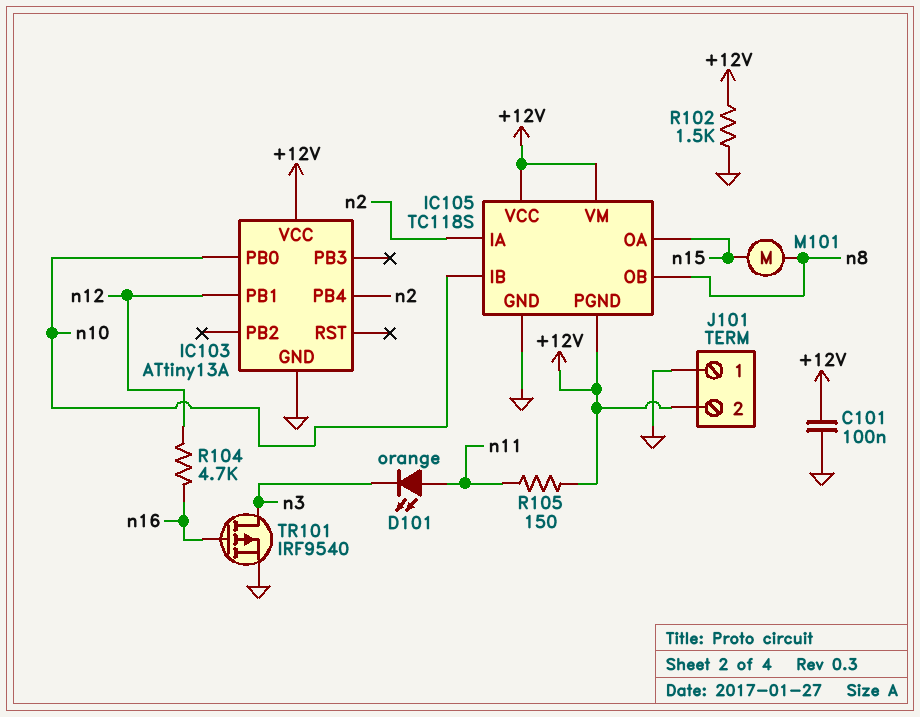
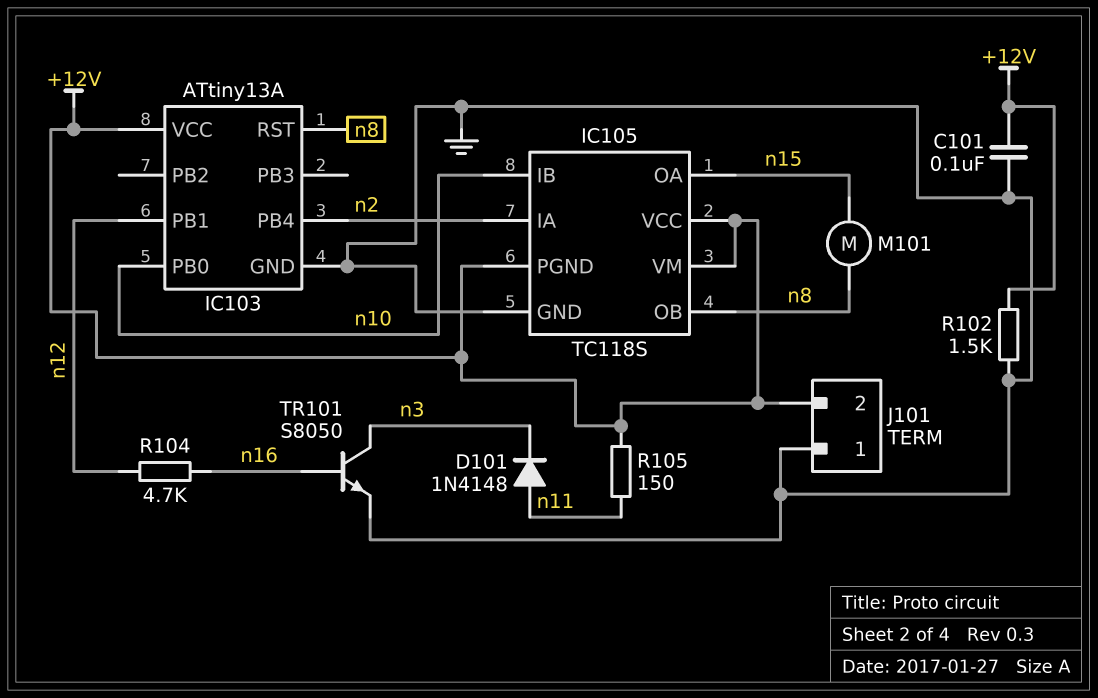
D101: LED orange (A n11, K n3) -> diode 1N4148 (A n11, K n3)
IC103 pin RST: none -> n8
TR101: PMOS IRF9540 (G n16, D n3, S GND) -> NPN S8050 (B n16, C n3, E GND)

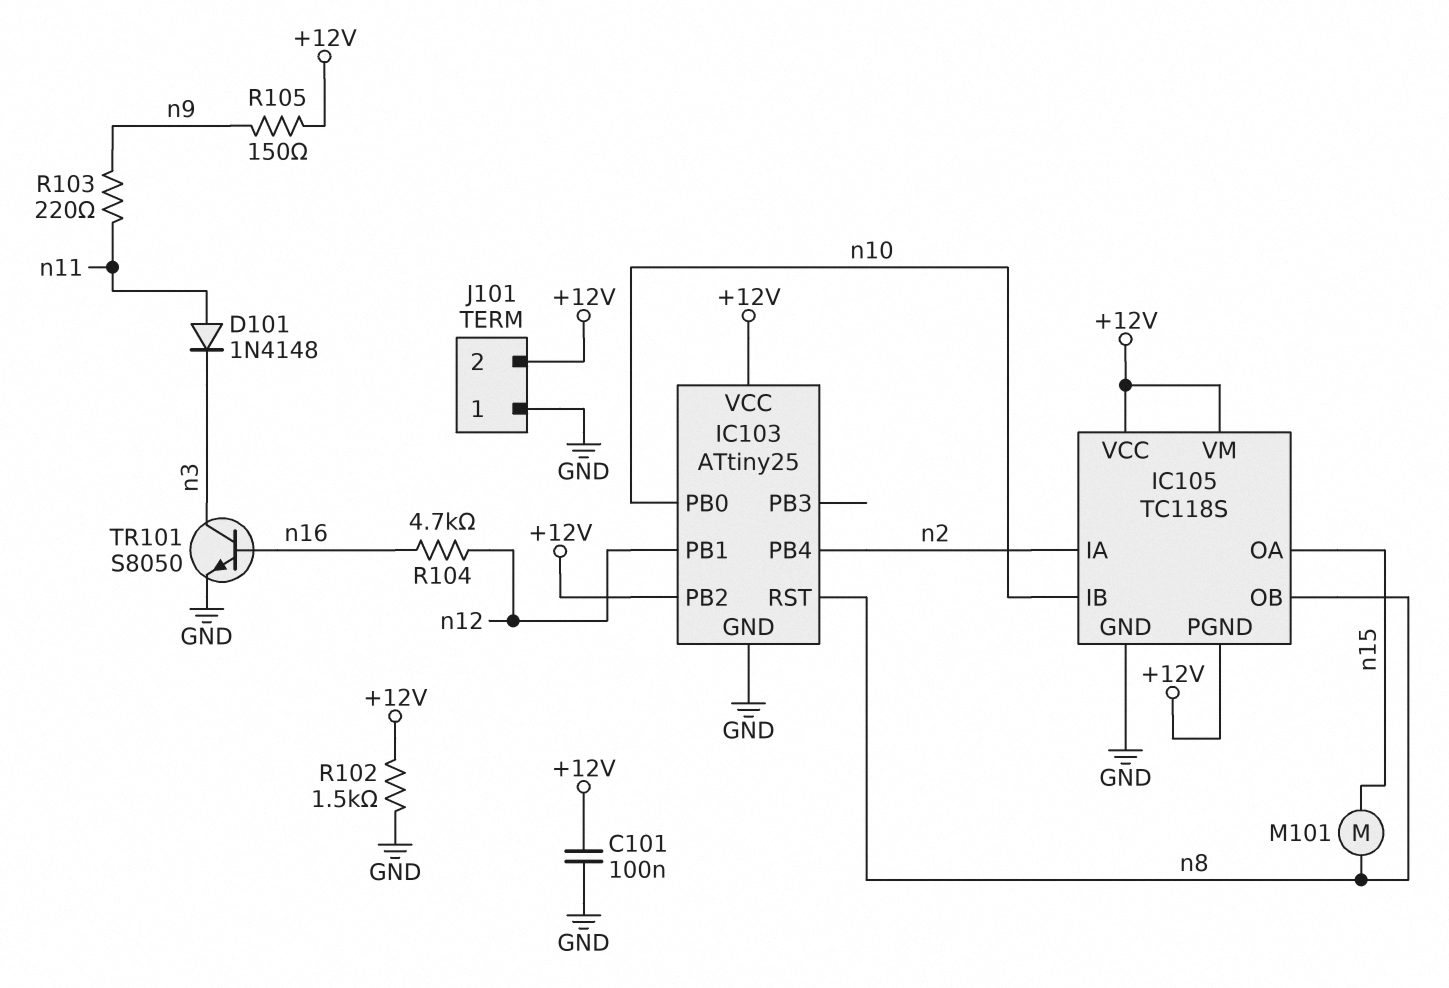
IC103: ATtiny13A -> ATtiny25
IC103 pin PB2: none -> +12V
R103: none -> 220 (n9, n11)
R105: 150 (+12V, n11) -> 150 (+12V, n9)

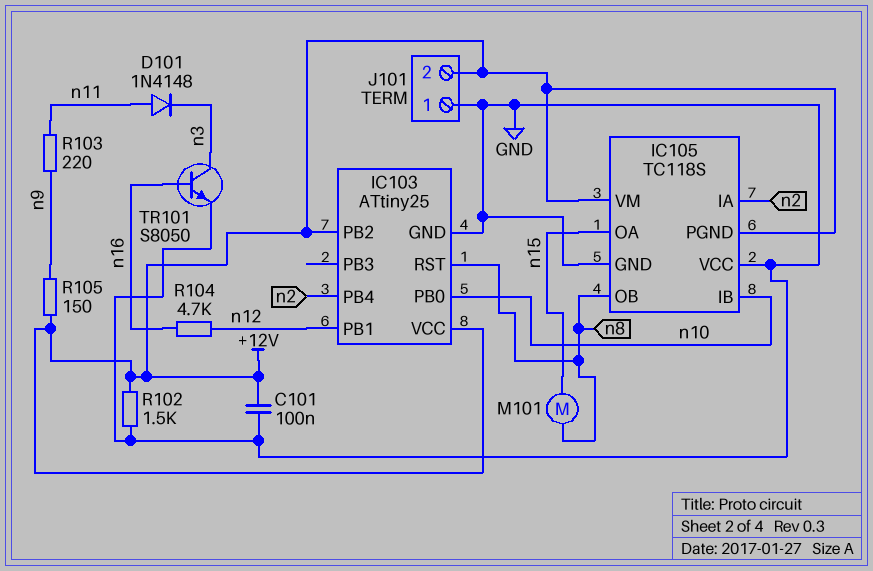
IC105 pin VCC: +12V -> GND

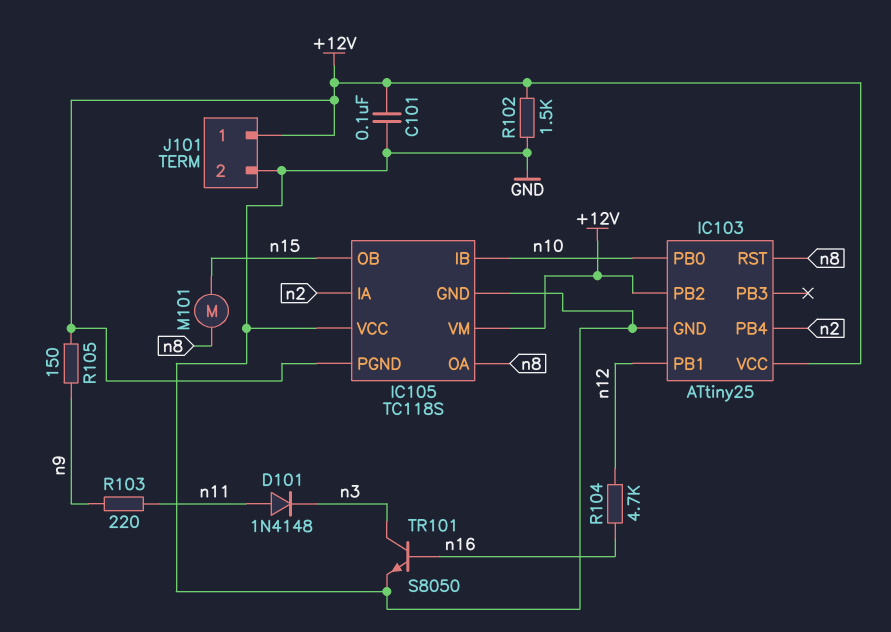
IC105 pin OA: n15 -> n8
IC105 pin OB: n8 -> n15
J101 pin 1: GND -> +12V
J101 pin 2: +12V -> GND

